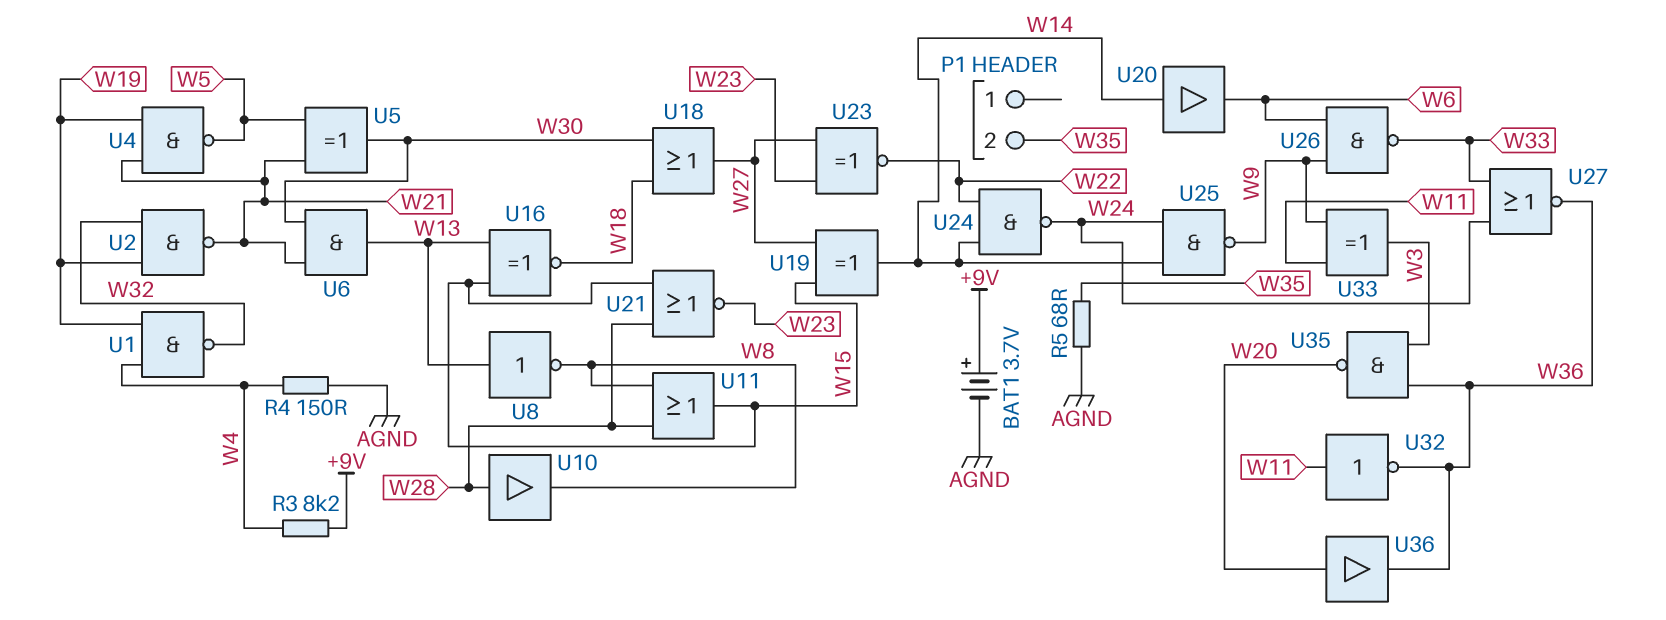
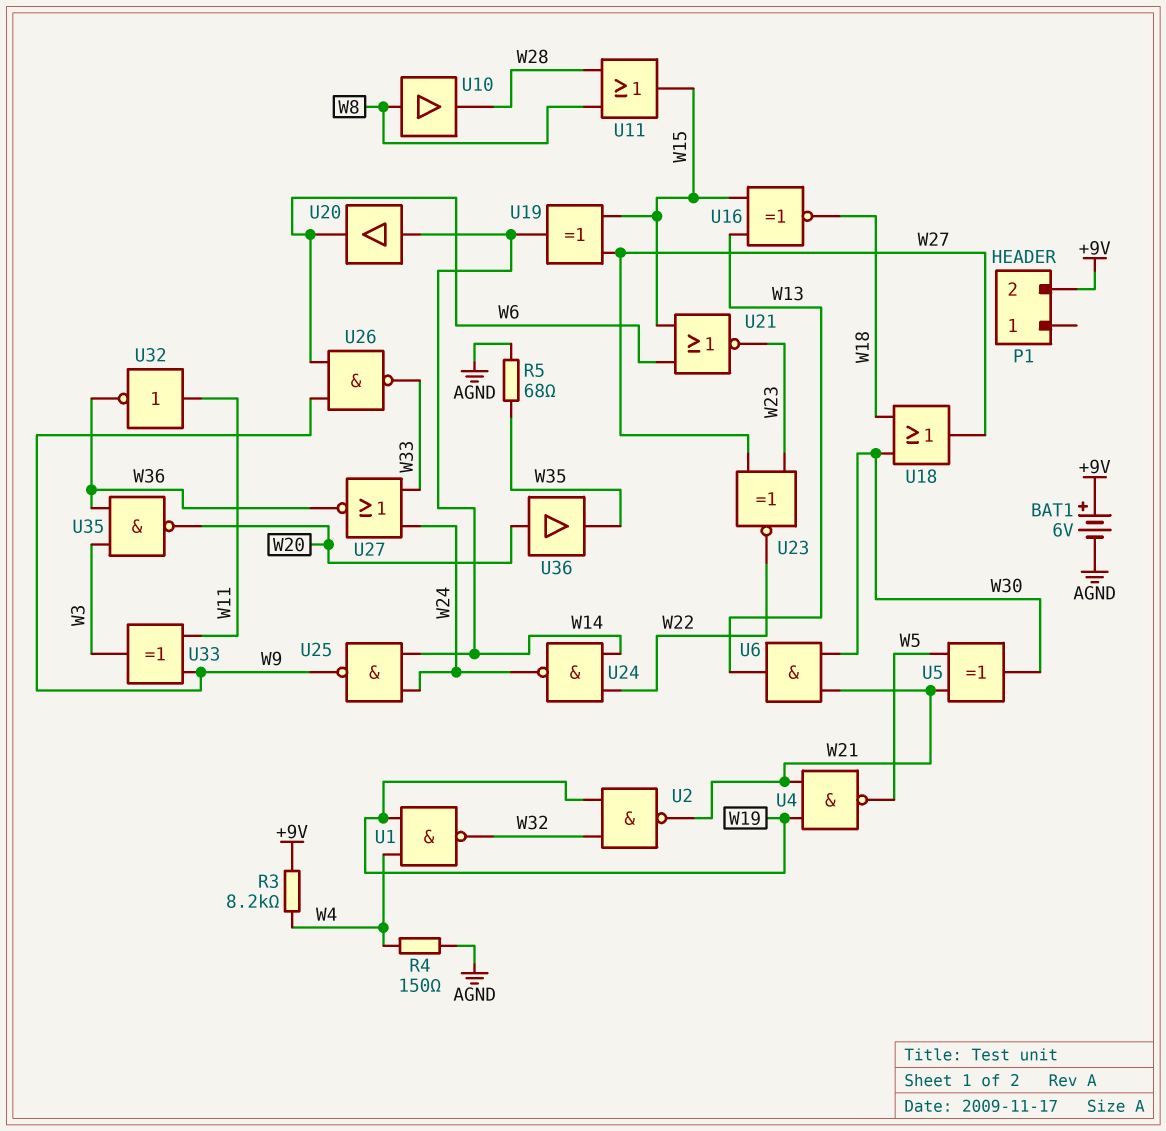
BAT1: 3.7V (plus +9V, minus AGND) -> 6V (plus +9V, minus AGND)
P1 pin 2: W35 -> +9V
U8: NOT (in W13, out W8) -> none
U10: buffer (in W28, out W8) -> buffer (in W8, out W28)
U21: NOR (in W15, in W28, out W23) -> NOR (in W6, in W15, out W23)
U36: buffer (in W20, out W36) -> buffer (in W20, out W35)

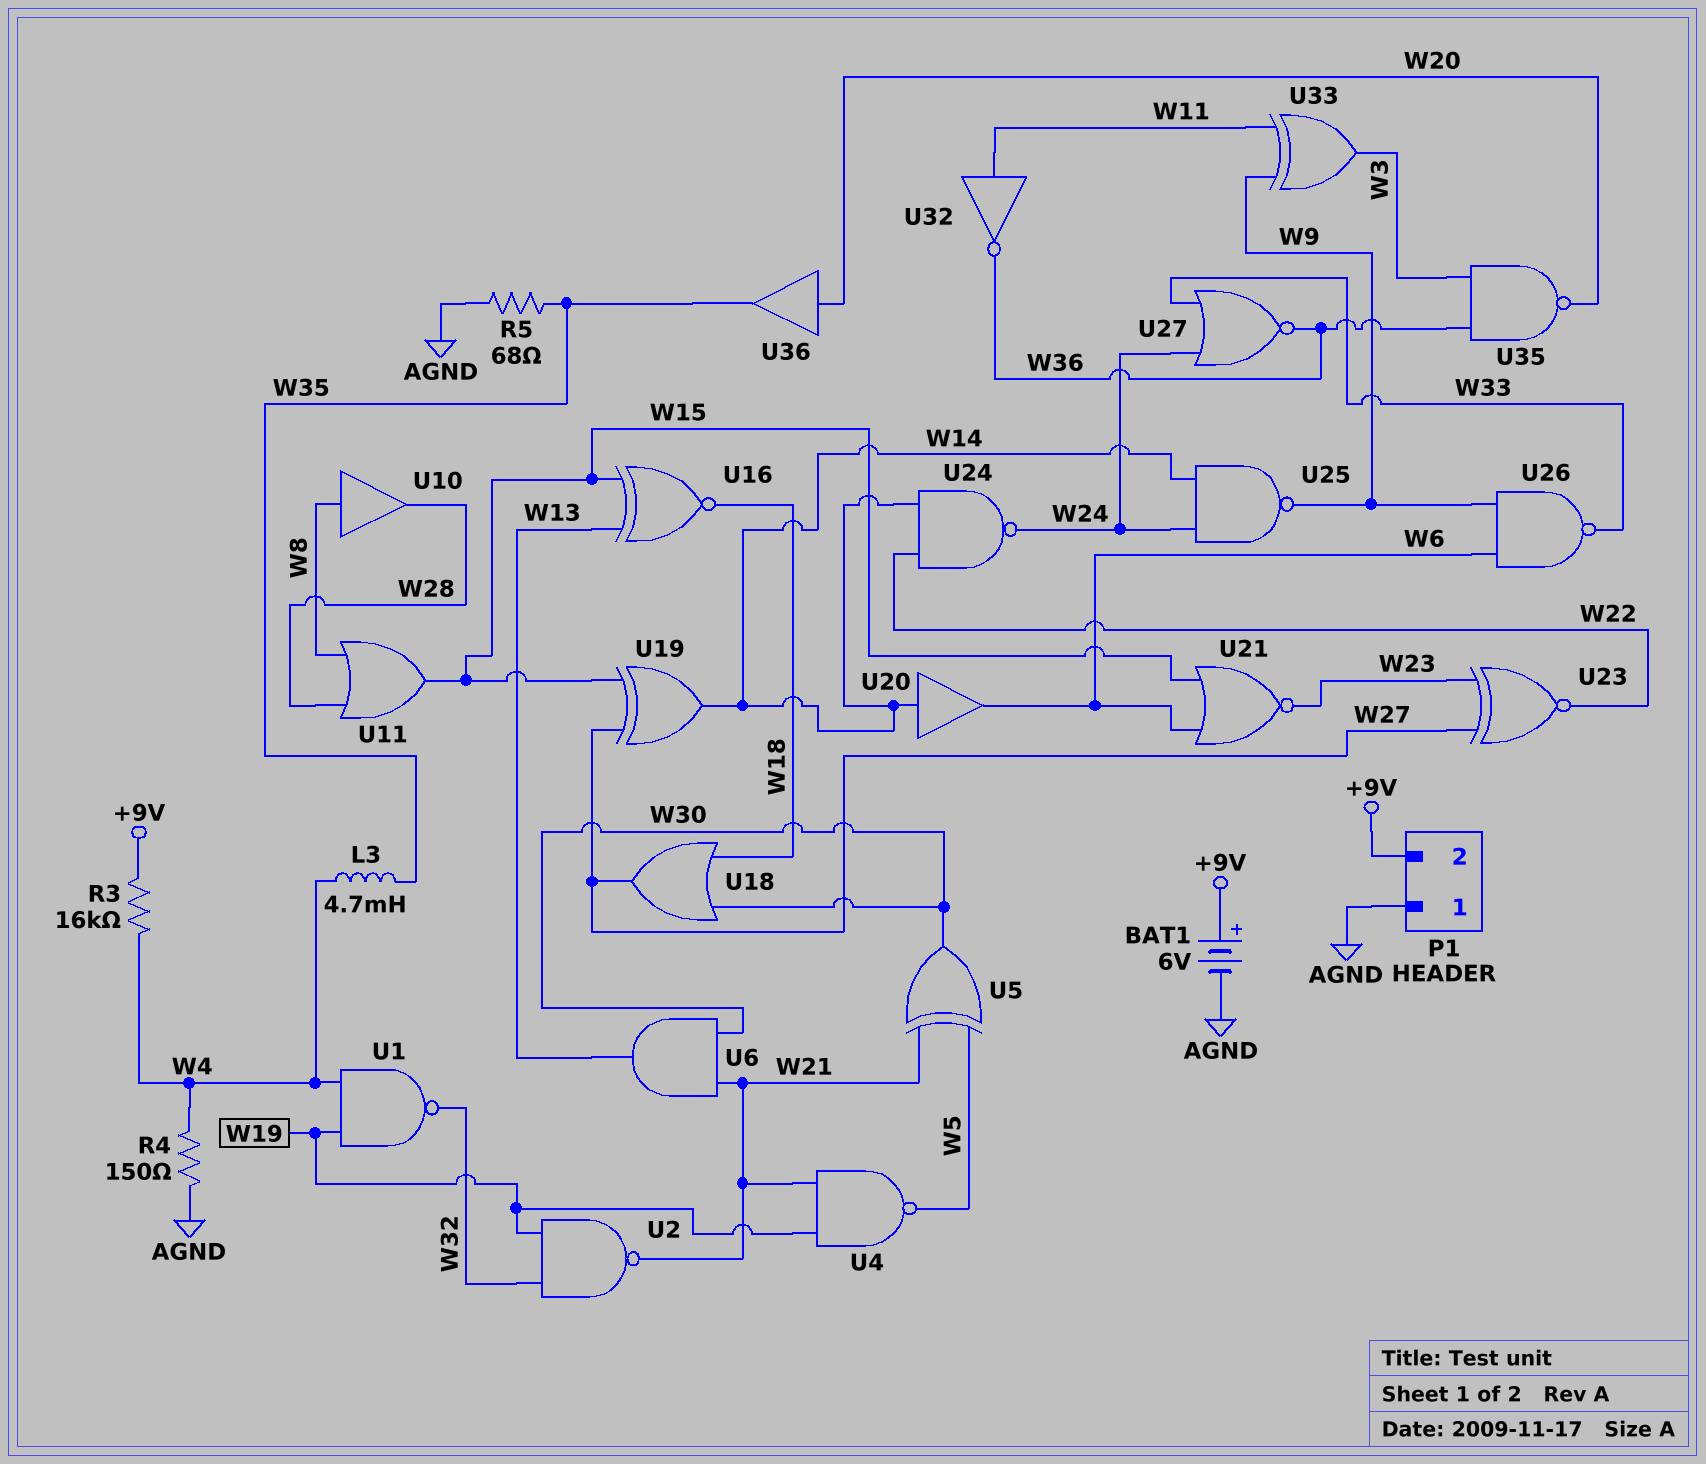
L3: none -> 4.7mH (W4, W35)
P1 pin 1: none -> AGND
R3: 8.2k (+9V, W4) -> 16k (+9V, W4)

